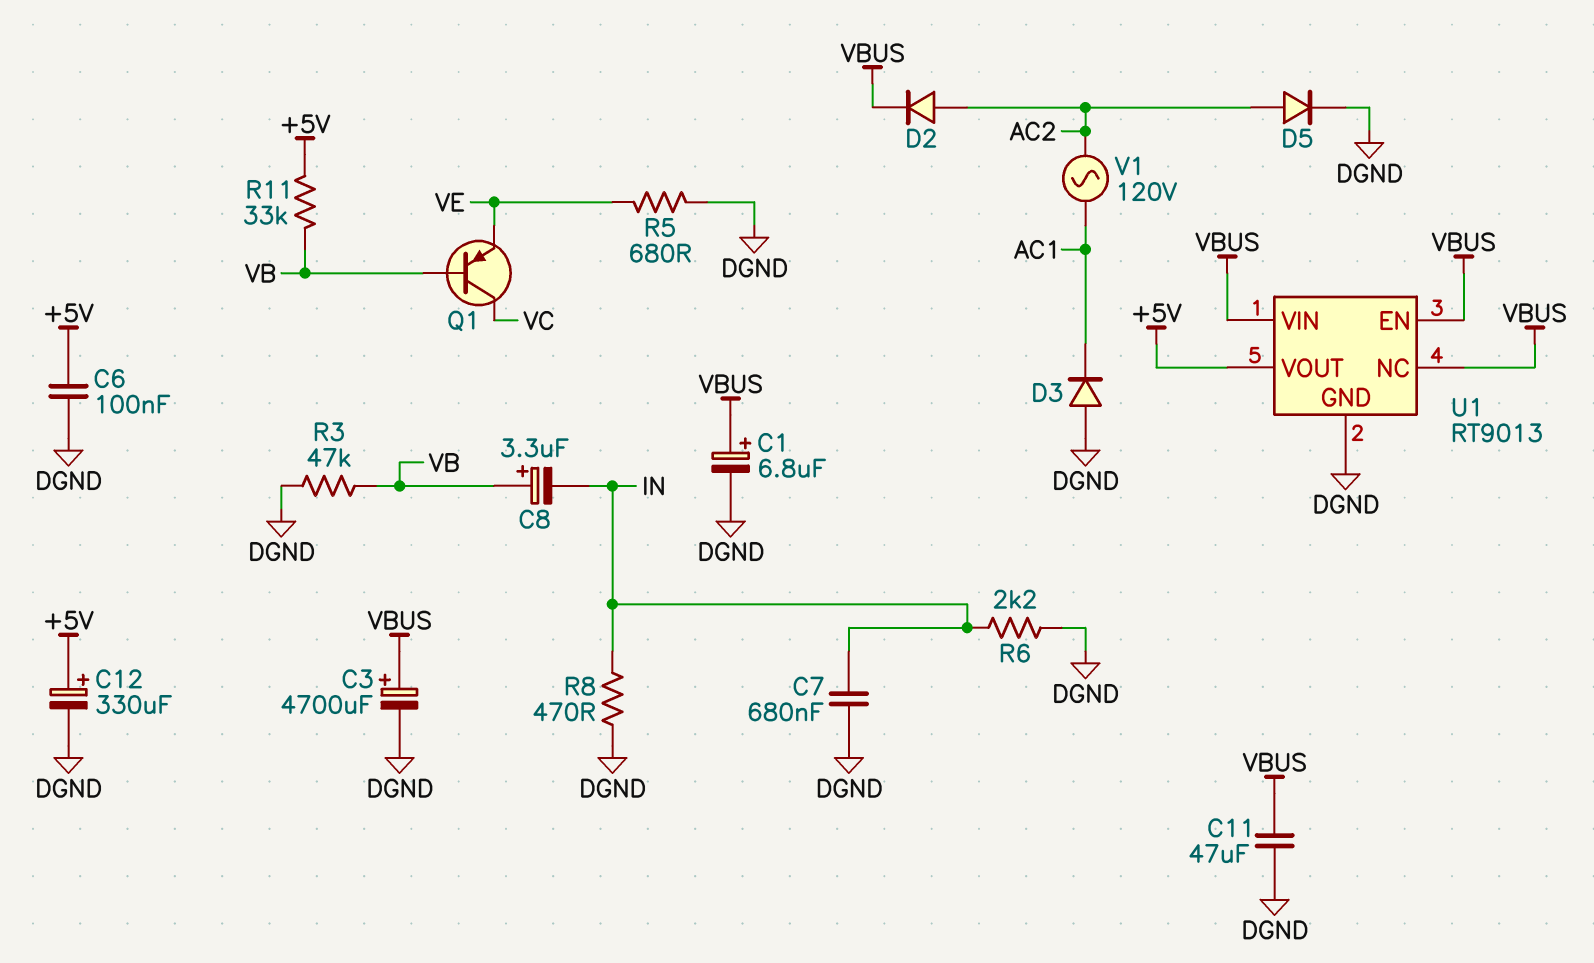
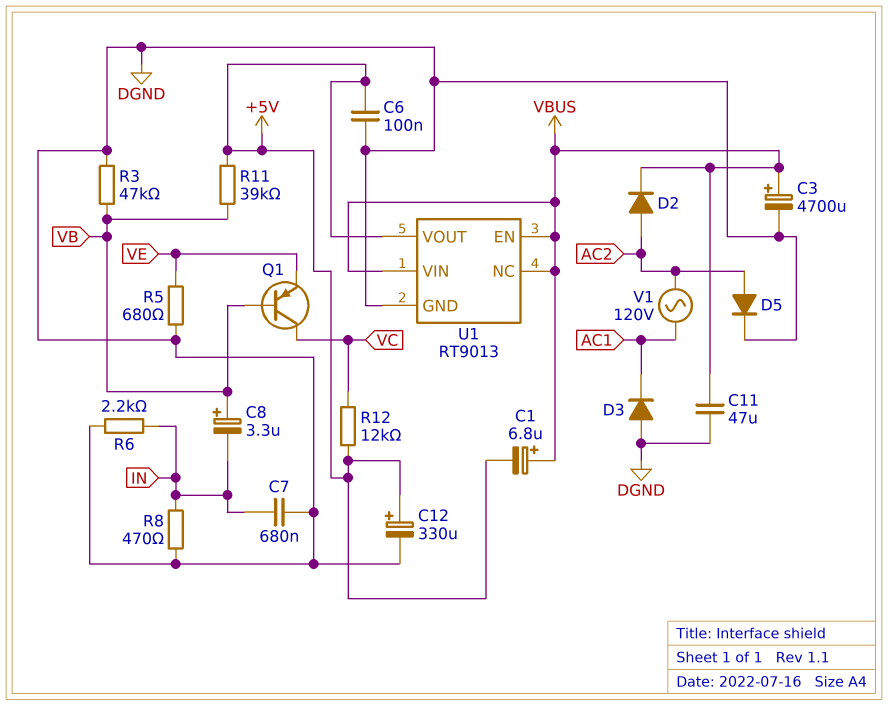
C1: 6.8uF (plus VBUS, minus DGND) -> 6.8uF (plus VBUS, minus +5V)
R11: 33k (+5V, VB) -> 39k (+5V, VB)
R12: none -> 12k (+5V, VC)

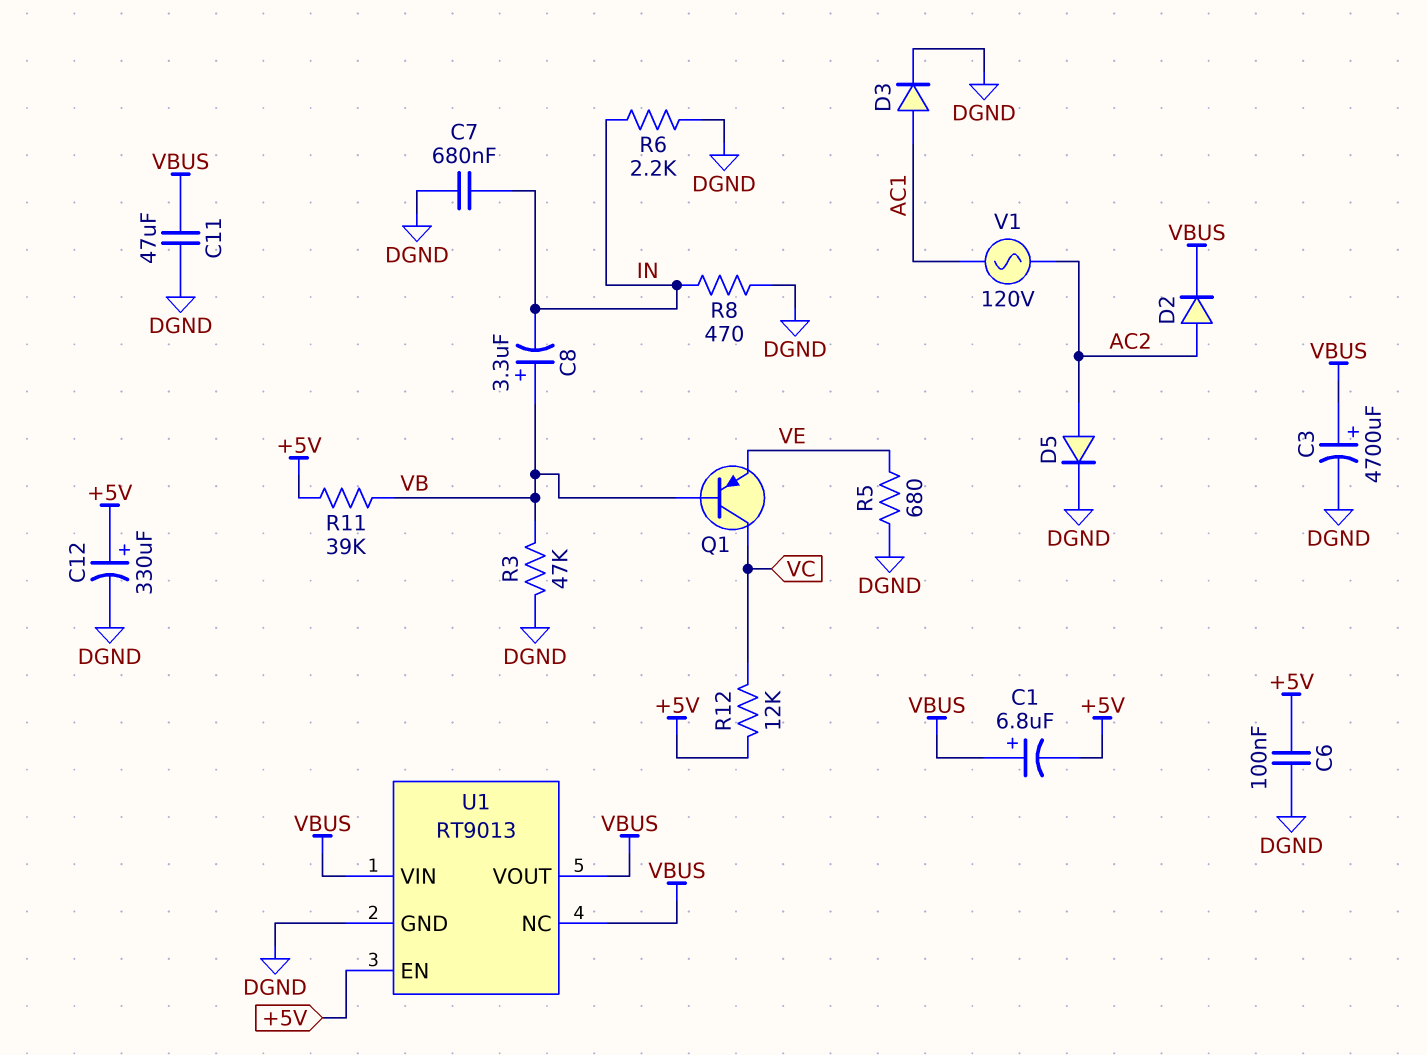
D3: diode (A DGND, K AC1) -> diode (A AC1, K DGND)
U1 pin EN: VBUS -> +5V
U1 pin VOUT: +5V -> VBUS

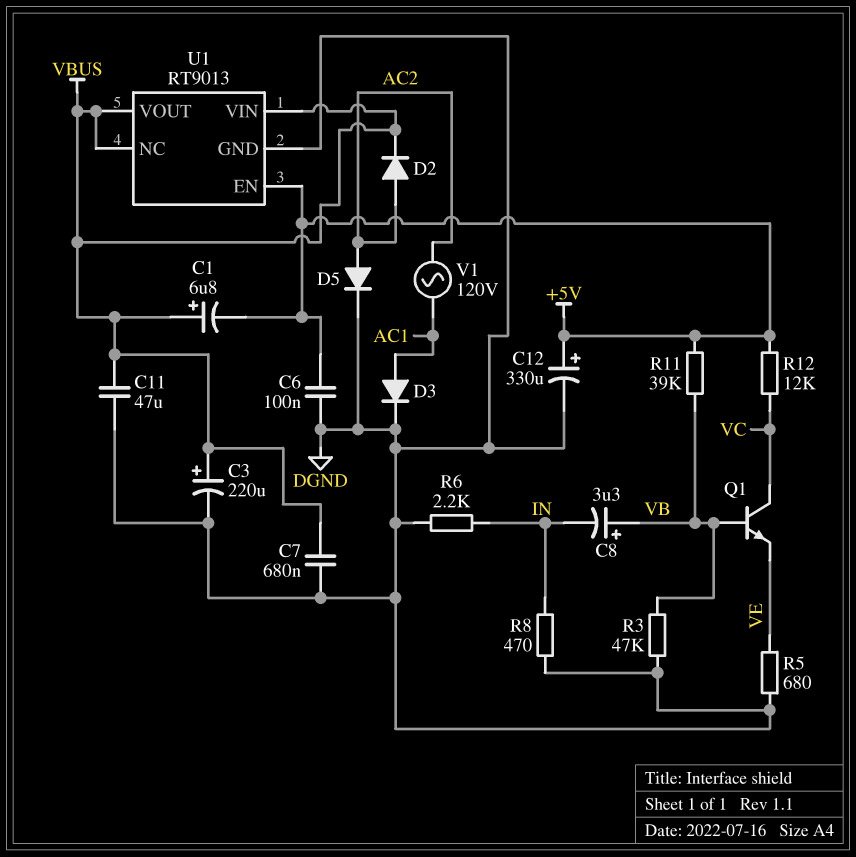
C3: 4700uF (plus VBUS, minus DGND) -> 220uF (plus VBUS, minus DGND)
C7: 680nF (DGND, IN) -> 680nF (DGND, VBUS)
Q1: PNP (B VB, C VC, E VE) -> NPN (B VB, C VC, E VE)

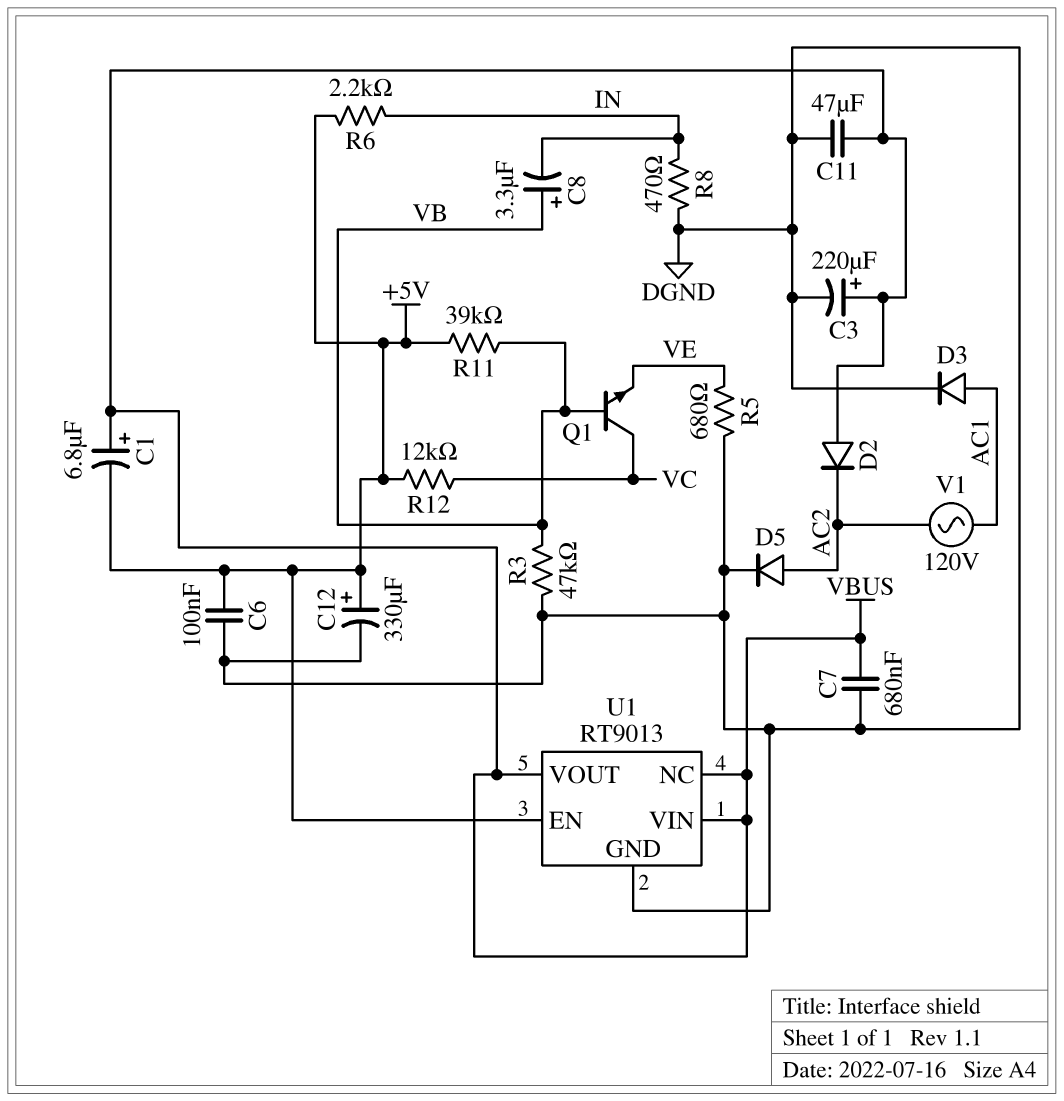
D2: diode (A AC2, K VBUS) -> diode (A VBUS, K AC2)
R6: 2.2k (DGND, IN) -> 2.2k (+5V, IN)

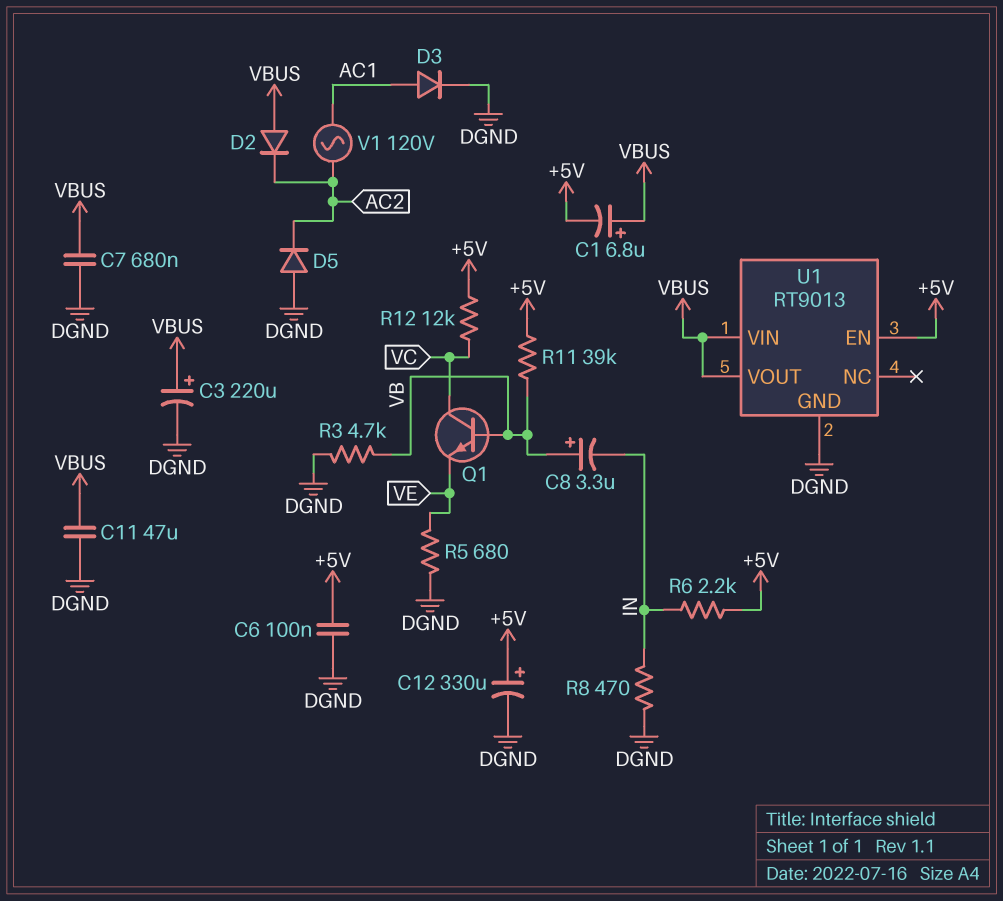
D5: diode (A AC2, K DGND) -> diode (A DGND, K AC2)
R3: 47k (DGND, VB) -> 4.7k (DGND, VB)
U1 pin NC: VBUS -> none

